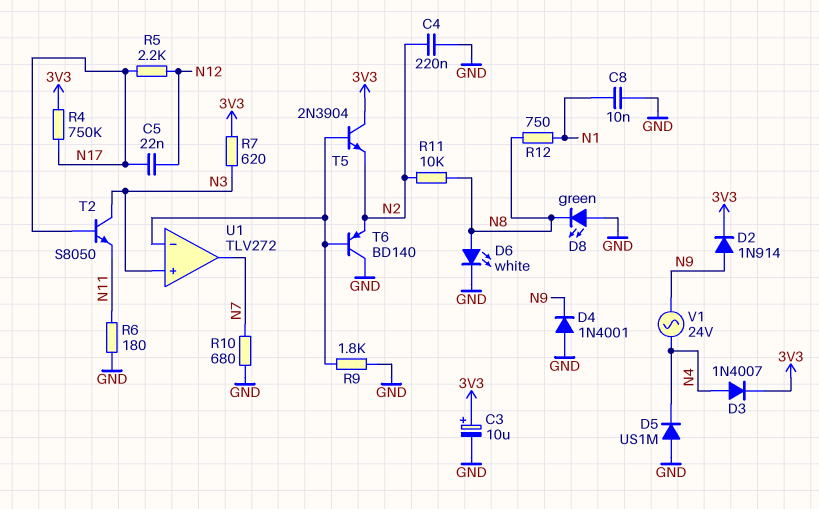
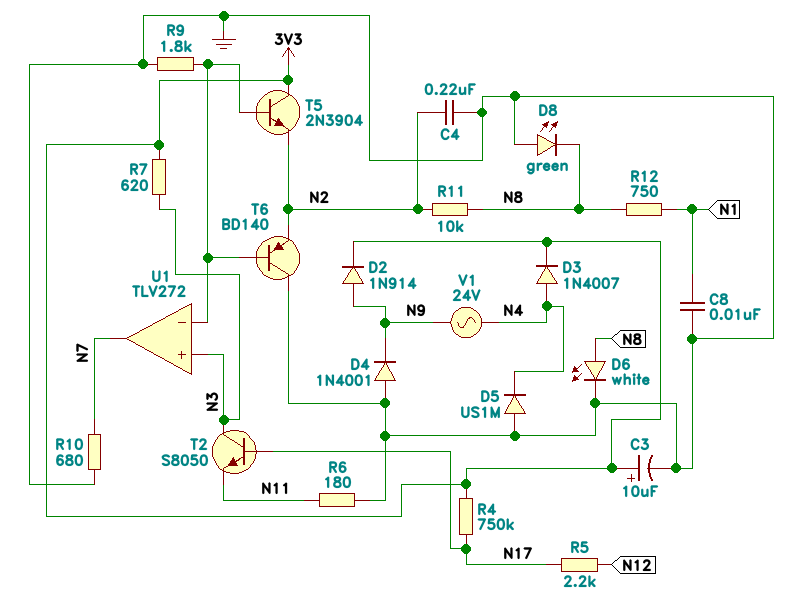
C5: 22nF (N12, N17) -> none

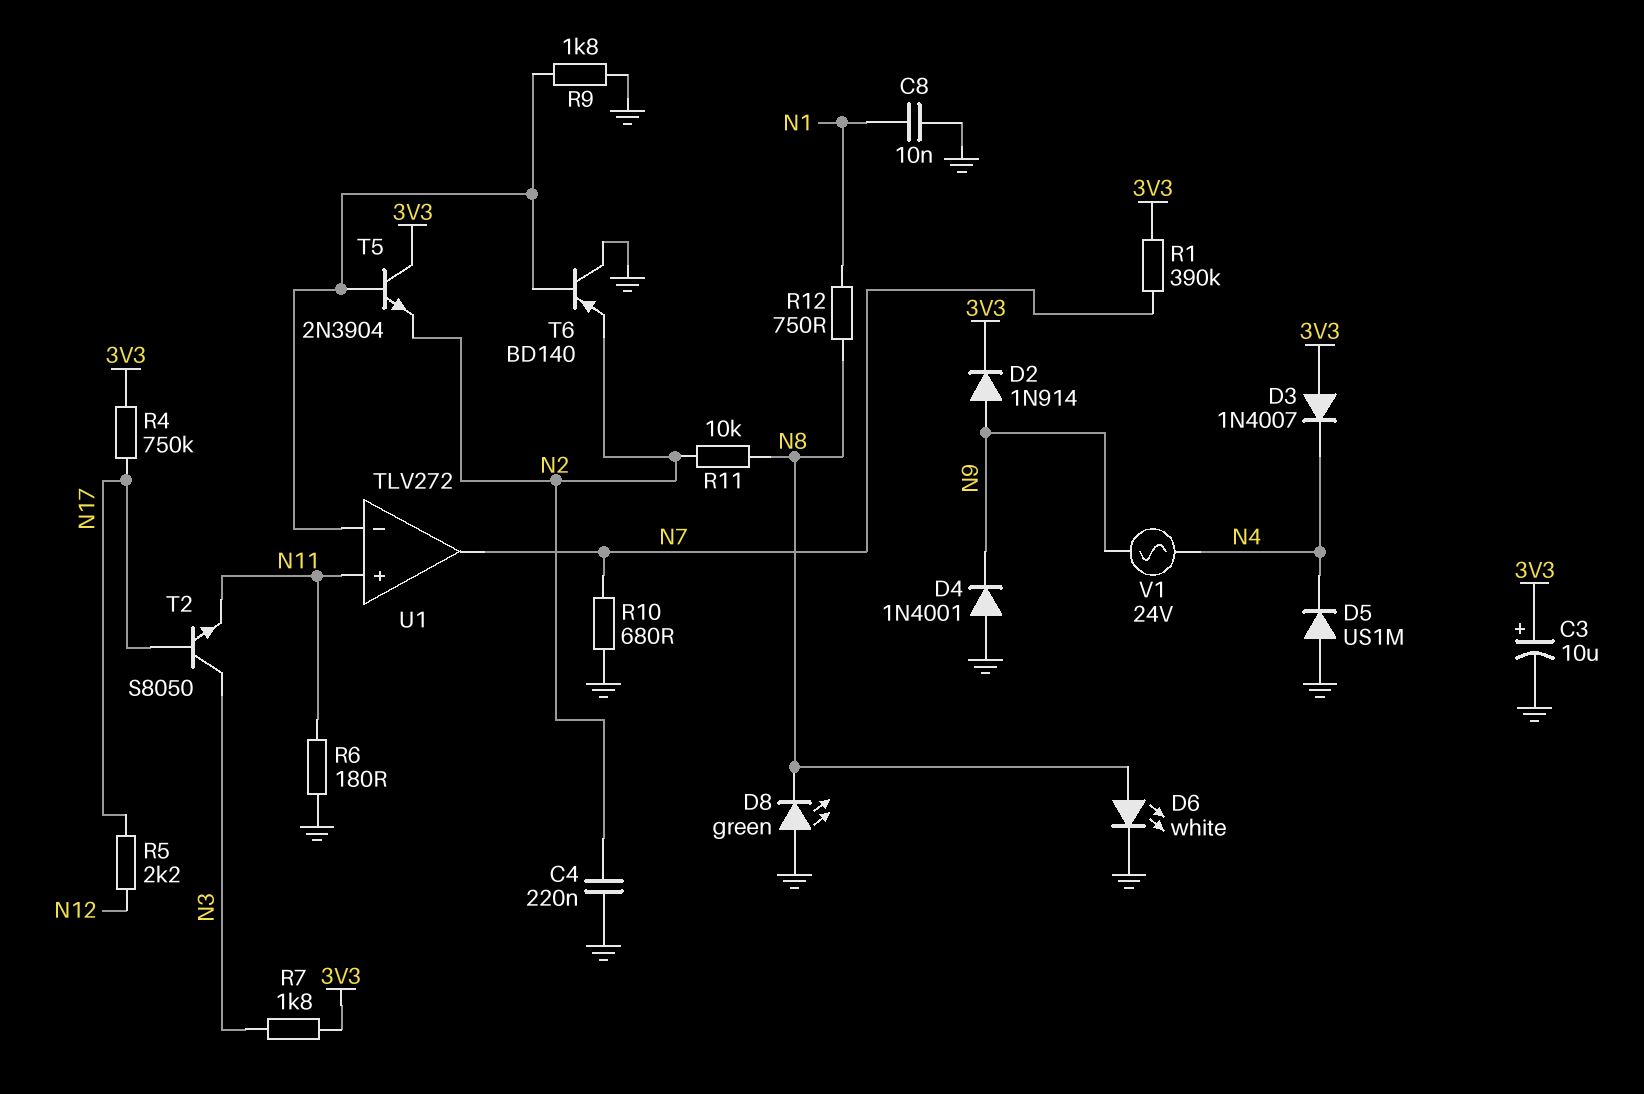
D3: diode 1N4007 (A N4, K 3V3) -> diode 1N4007 (A 3V3, K N4)
R1: none -> 390k (3V3, N7)
R7: 620 (3V3, N3) -> 1.8k (3V3, N3)
U1 pin in+: N3 -> N11

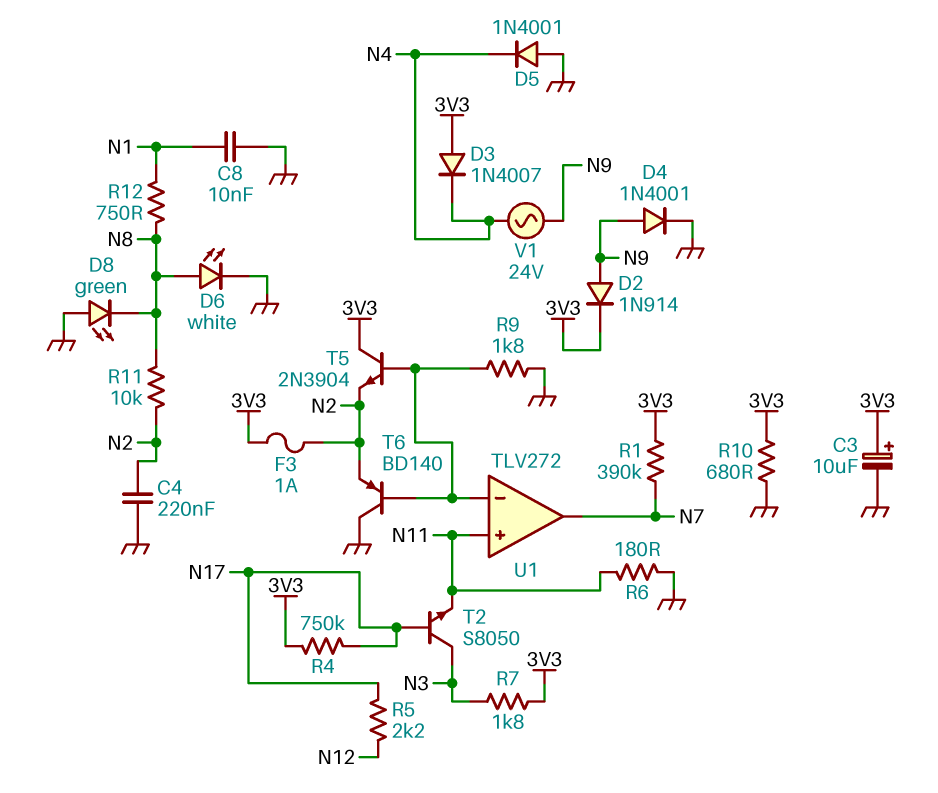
D4: diode 1N4001 (A GND, K N9) -> diode 1N4001 (A N9, K GND)
D5: diode US1M (A GND, K N4) -> diode 1N4001 (A GND, K N4)
F3: none -> 1A (3V3, N2)
R10: 680 (GND, N7) -> 680 (3V3, GND)

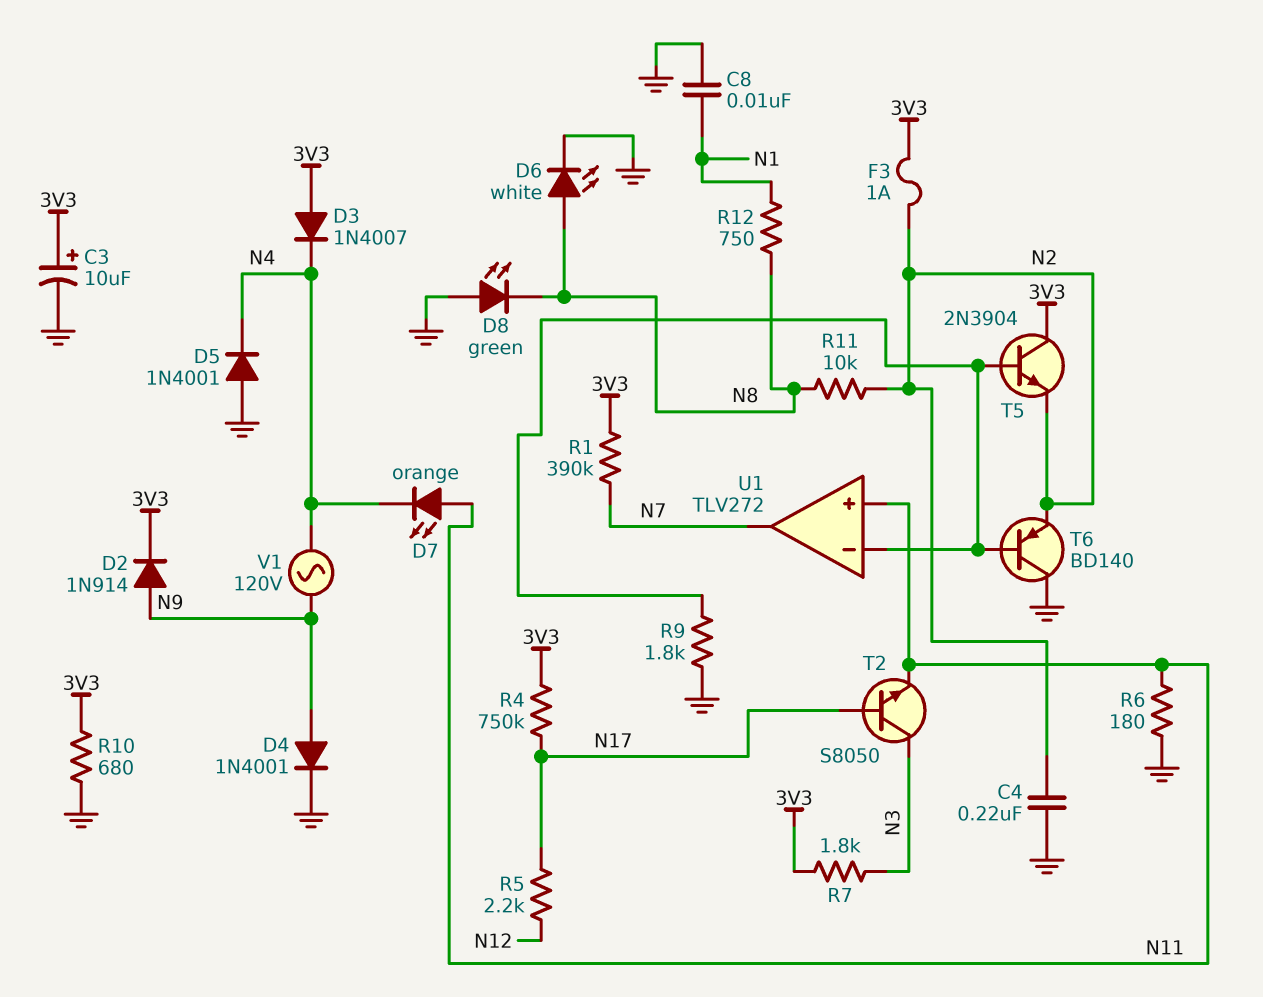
D7: none -> LED orange (A N11, K N4)
V1: AC 24V (N4, N9) -> AC 120V (N4, N9)

